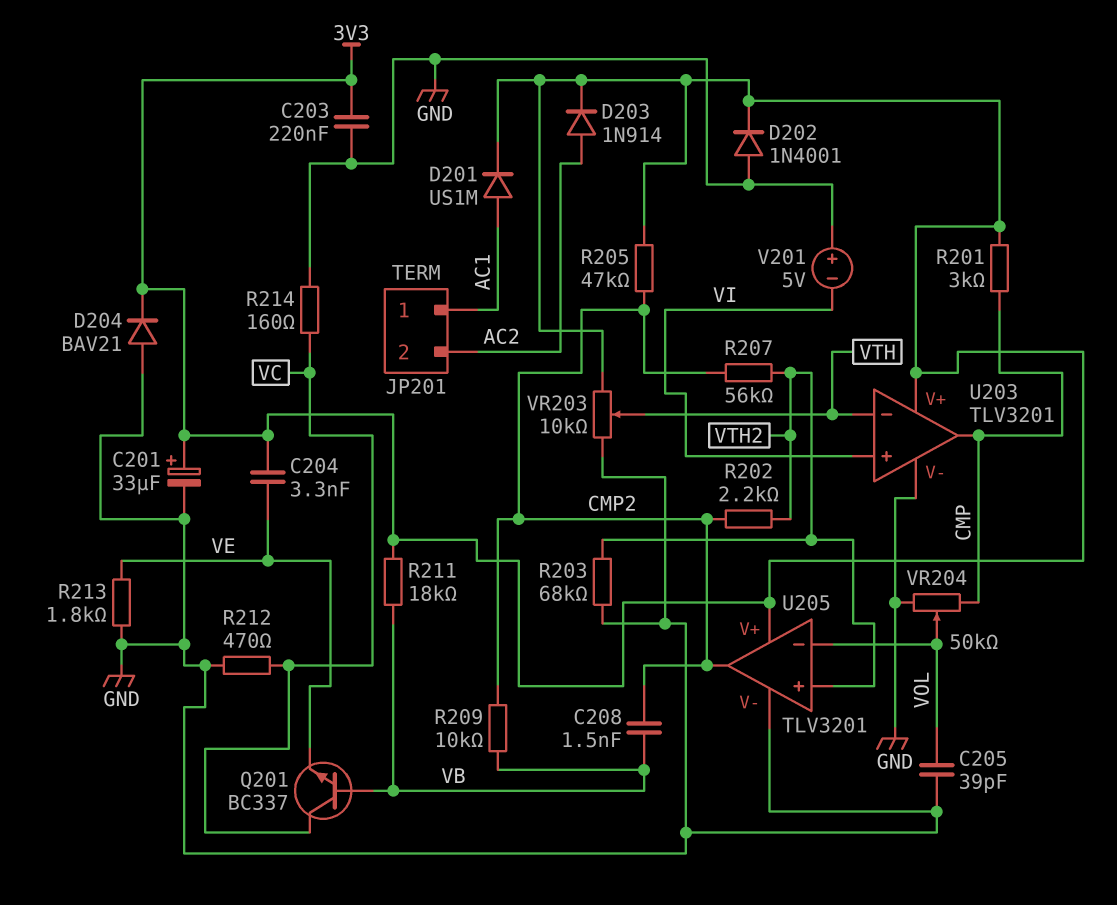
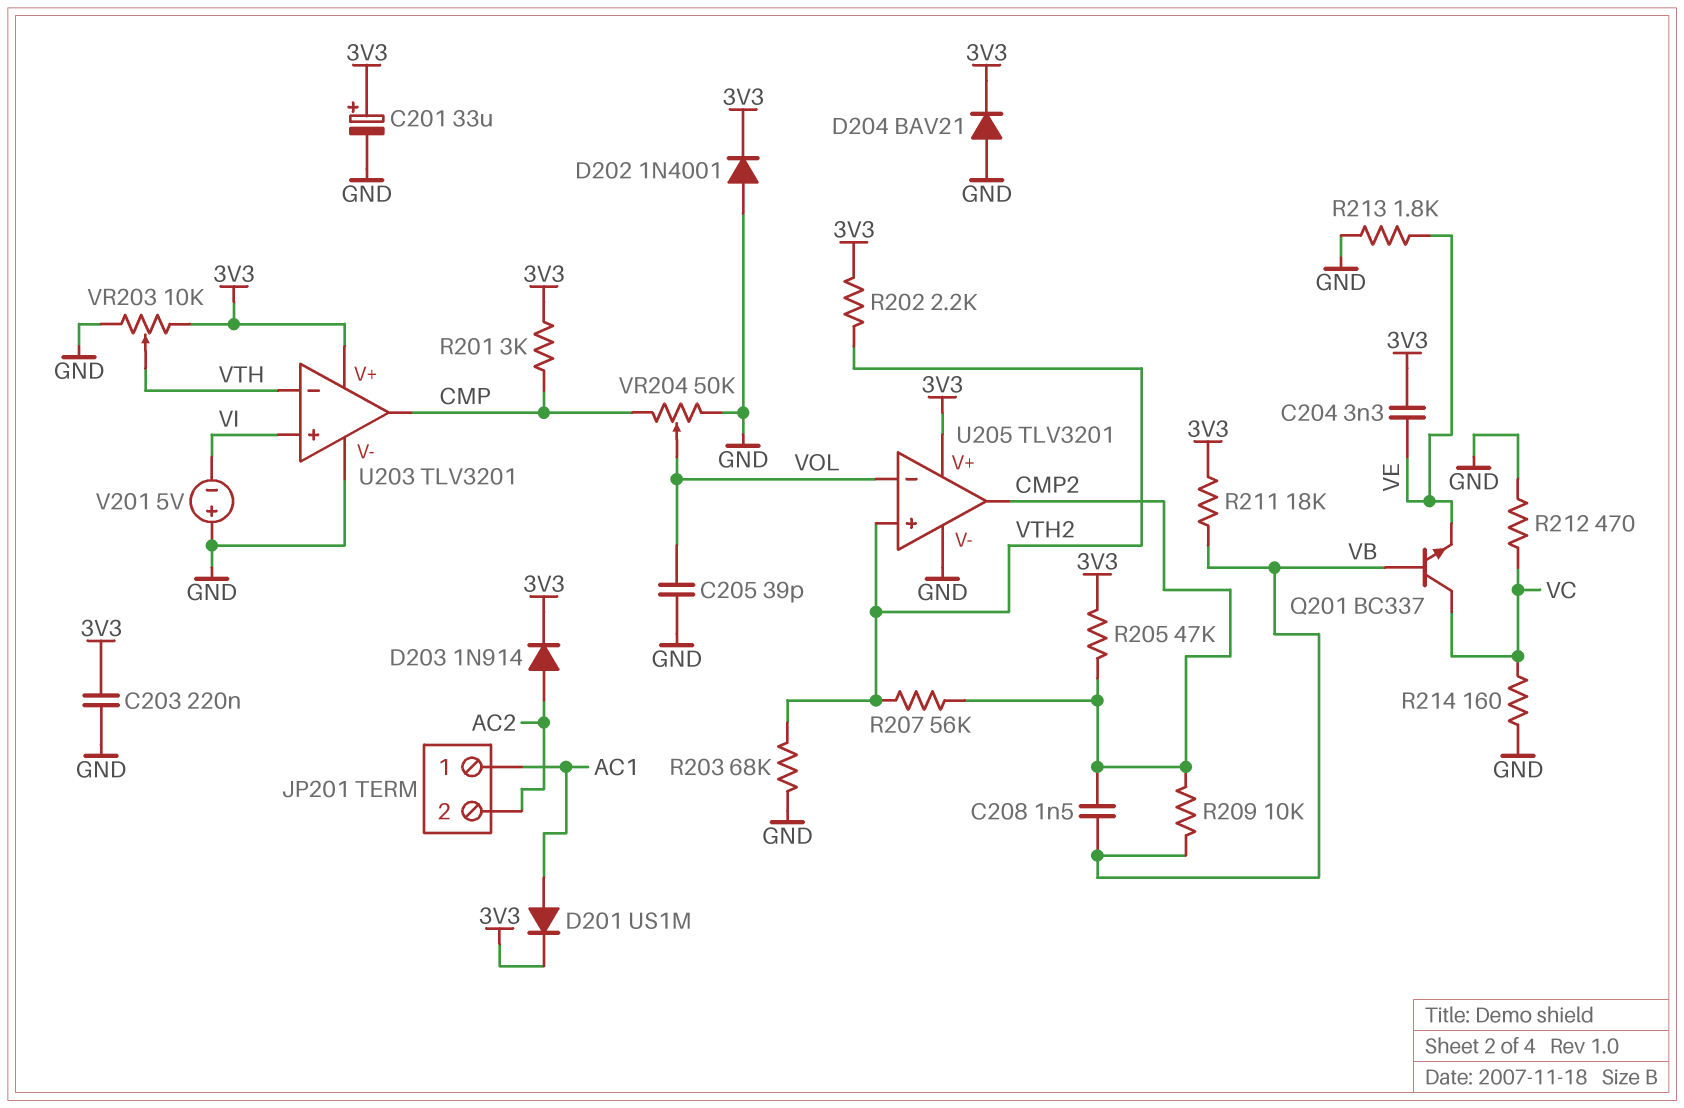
R202: 2.2k (CMP2, VTH2) -> 2.2k (3V3, VTH2)

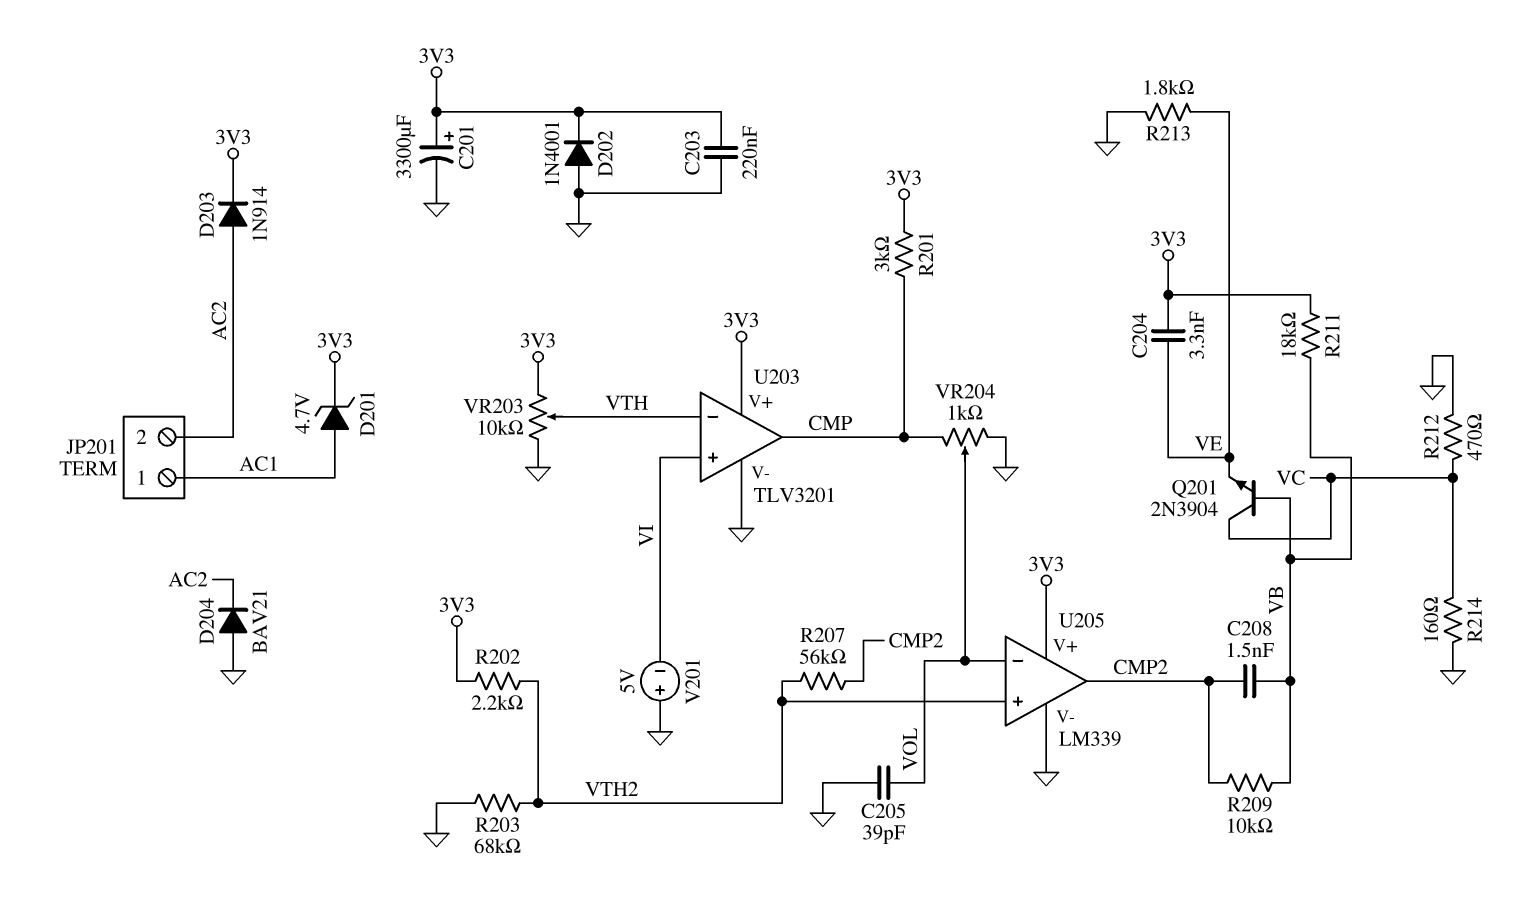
C201: 33uF (plus 3V3, minus GND) -> 3300uF (plus 3V3, minus GND)
D201: diode US1M (A AC1, K 3V3) -> zener 4.7V (A AC1, K 3V3)
D204: diode BAV21 (A GND, K 3V3) -> diode BAV21 (A GND, K AC2)
Q201: NPN BC337 (B VB, C VC, E VE) -> NPN 2N3904 (B VB, C VC, E VE)
R205: 47k (3V3, CMP2) -> none
U205: TLV3201 -> LM339
VR204: 50k (CMP, GND, wiper VOL) -> 1k (CMP, GND, wiper VOL)

